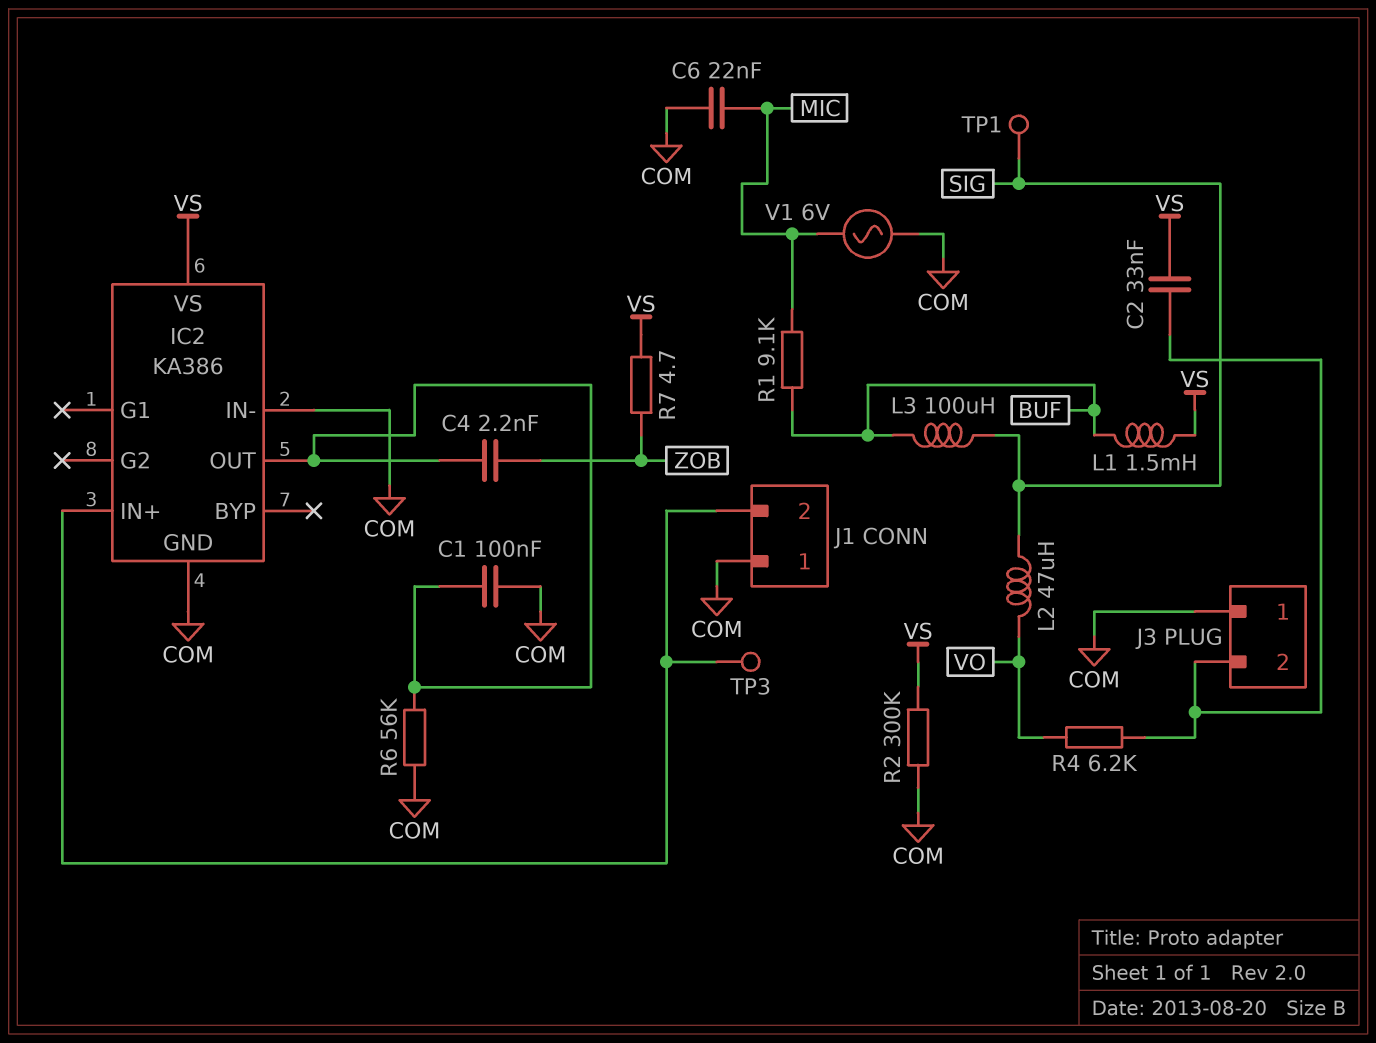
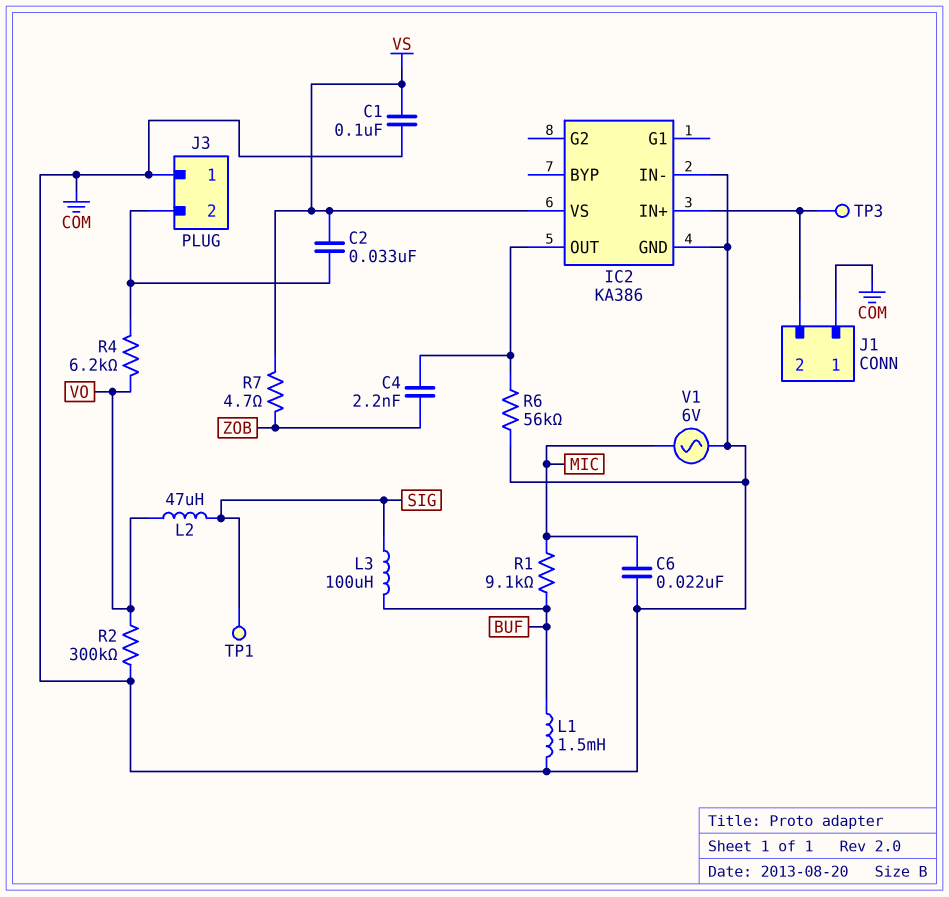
C1: 100nF (COM, IC2/OUT) -> 100nF (COM, VS)
L1: 1.5mH (BUF, VS) -> 1.5mH (BUF, COM)
R2: 300k (COM, VS) -> 300k (COM, VO)

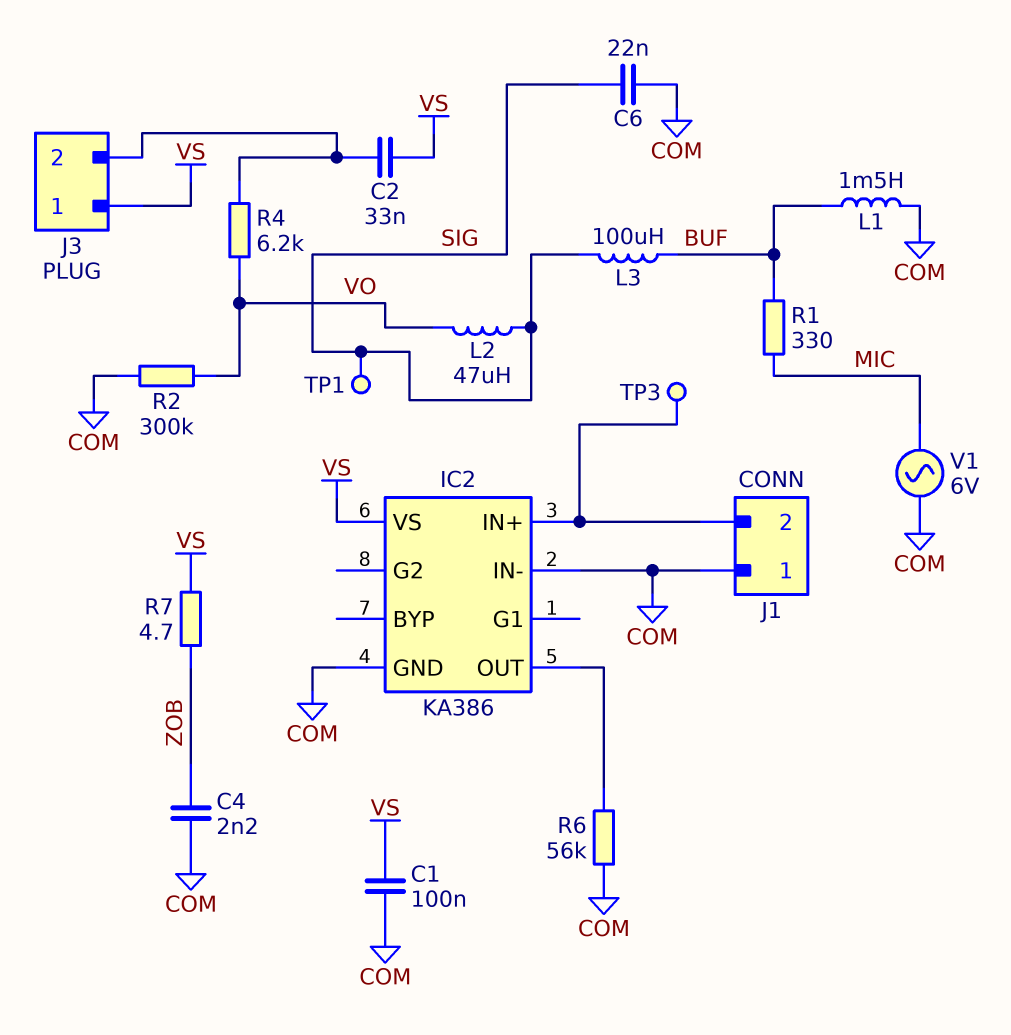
C4: 2.2nF (IC2/OUT, ZOB) -> 2.2nF (COM, ZOB)
C6: 22nF (COM, MIC) -> 22nF (COM, SIG)
J3 pin 1: COM -> VS
R1: 9.1k (BUF, MIC) -> 330 (BUF, MIC)

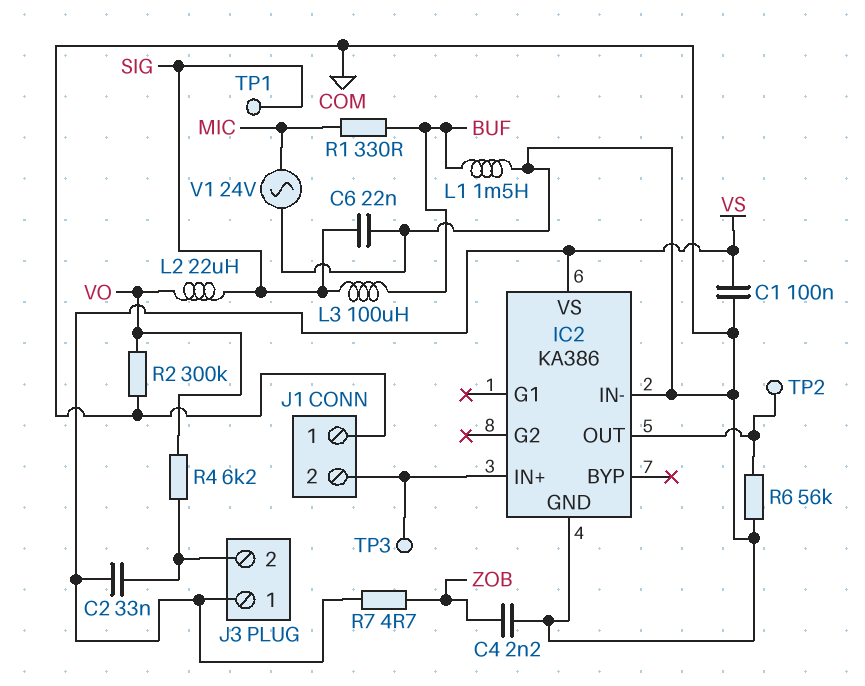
L2: 47uH (SIG, VO) -> 22uH (SIG, VO)
TP2: none -> test point (IC2/OUT)
V1: AC 6V (COM, MIC) -> AC 24V (COM, MIC)

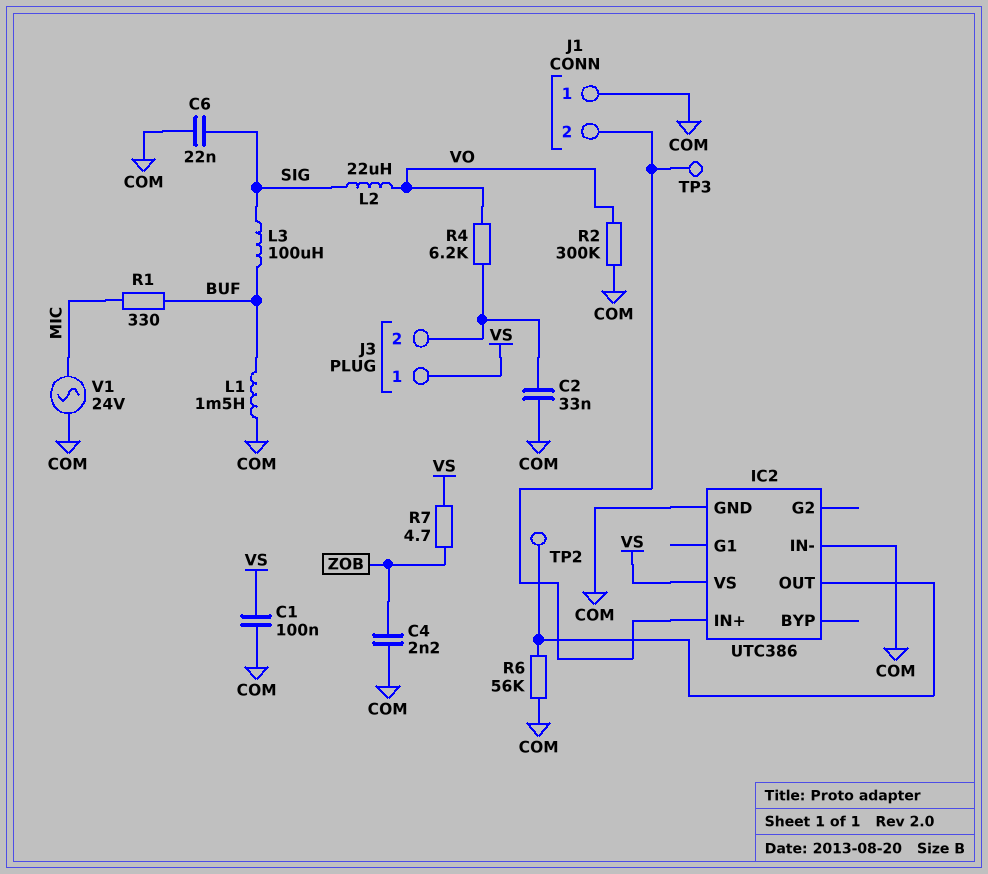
C2: 33nF (J3/2, VS) -> 33nF (COM, J3/2)
IC2: KA386 -> UTC386
TP1: test point (SIG) -> none

